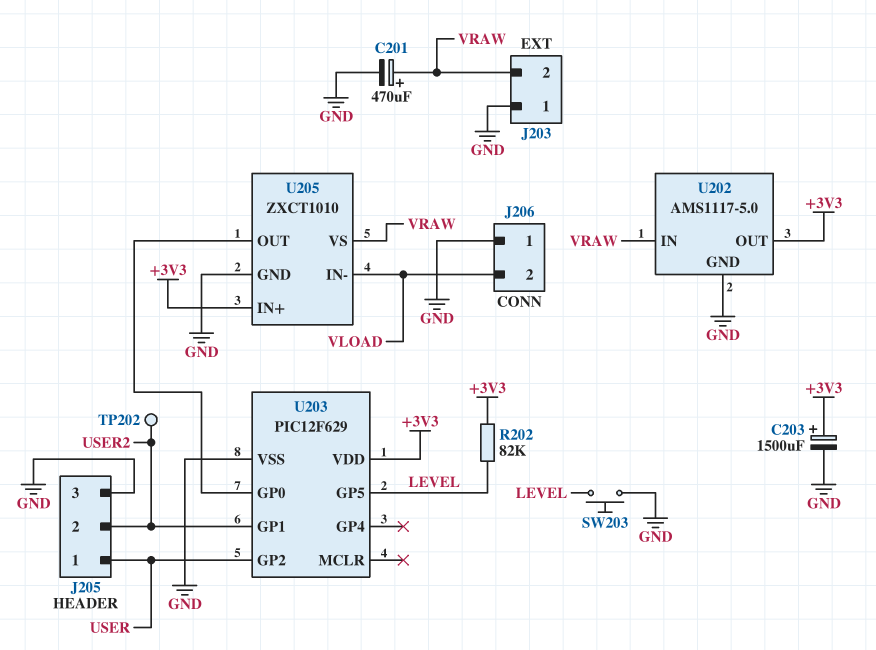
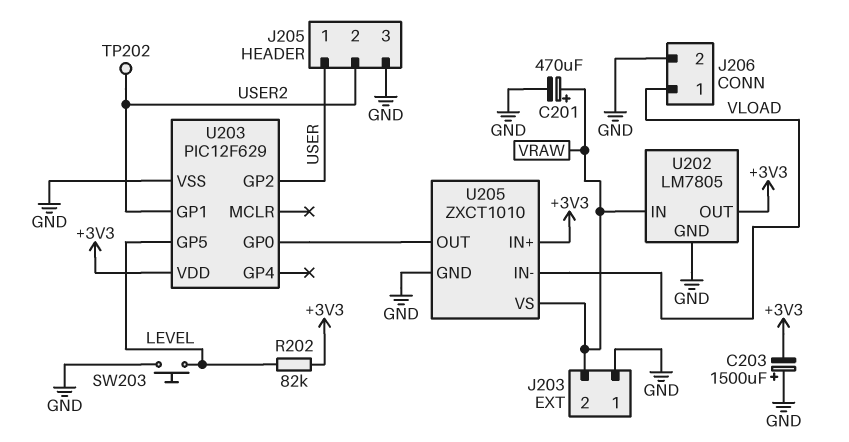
C203: 1500uF (plus +3V3, minus GND) -> 1500uF (plus GND, minus +3V3)
J206 pin 1: GND -> VLOAD
J206 pin 2: VLOAD -> GND
U202: AMS1117-5.0 -> LM7805

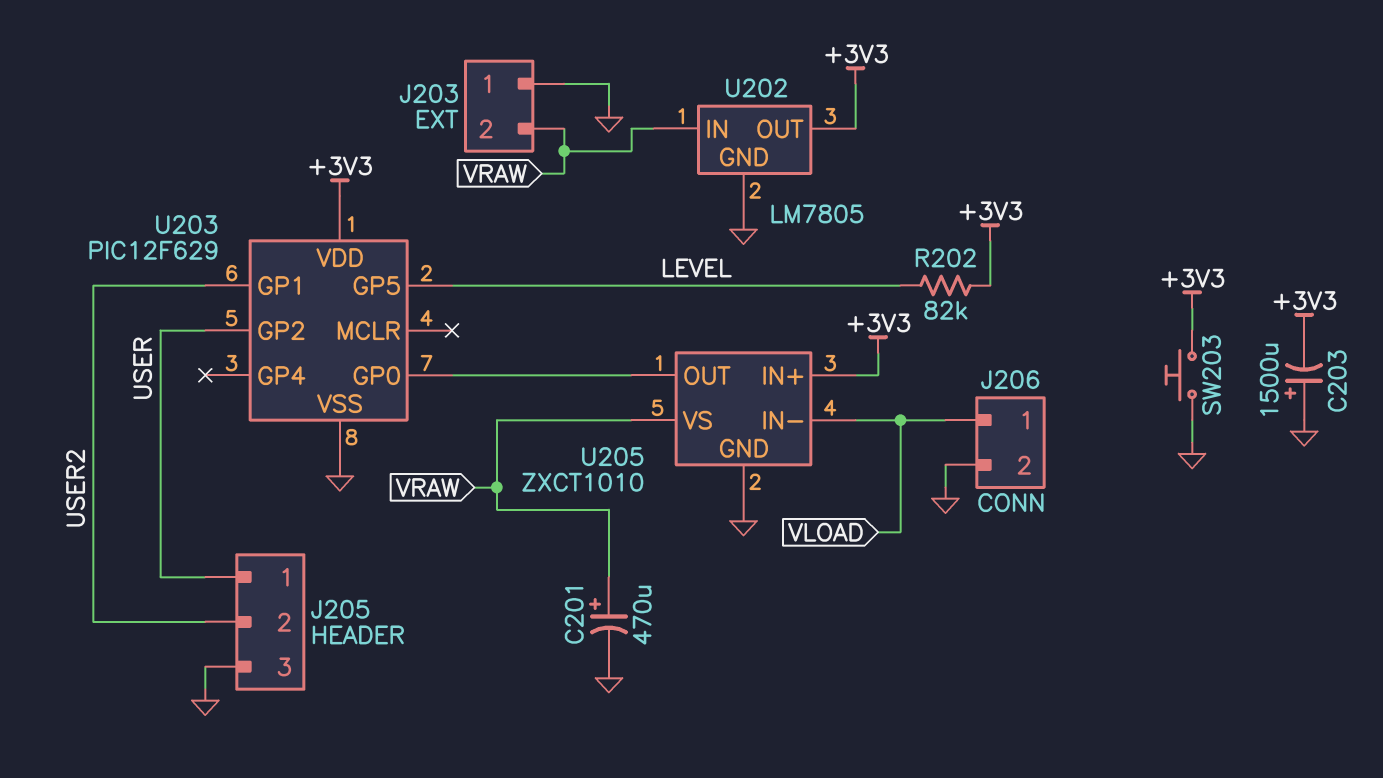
SW203: button (GND, LEVEL) -> button (+3V3, GND)
TP202: test point (USER2) -> none

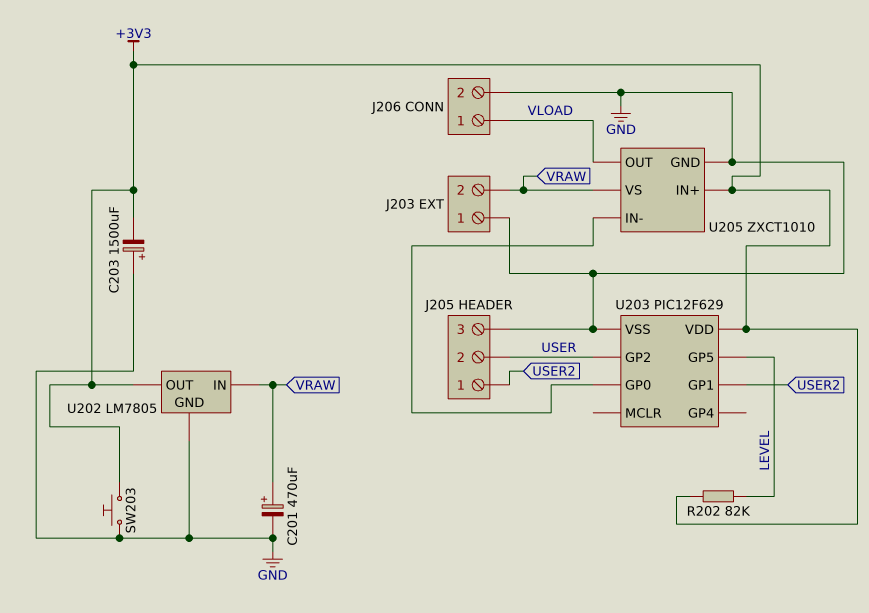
J205 pin 1: USER -> USER2
J205 pin 2: USER2 -> USER
U205 pin IN-: VLOAD -> U203/GP0
U205 pin OUT: U203/GP0 -> VLOAD

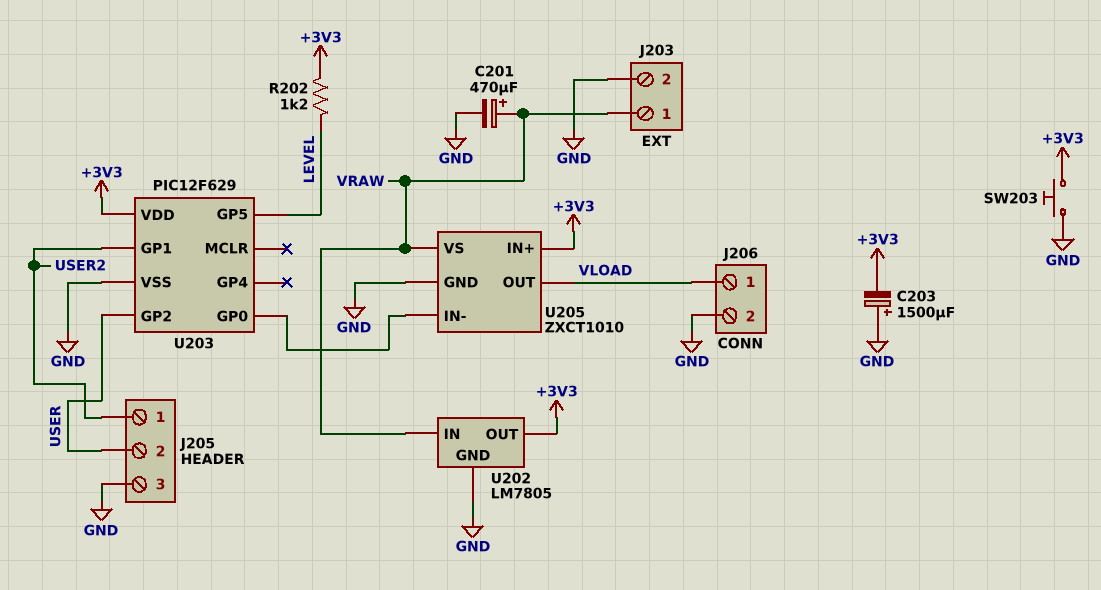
J203 pin 1: GND -> VRAW
J203 pin 2: VRAW -> GND
R202: 82k (+3V3, LEVEL) -> 1.2k (+3V3, LEVEL)

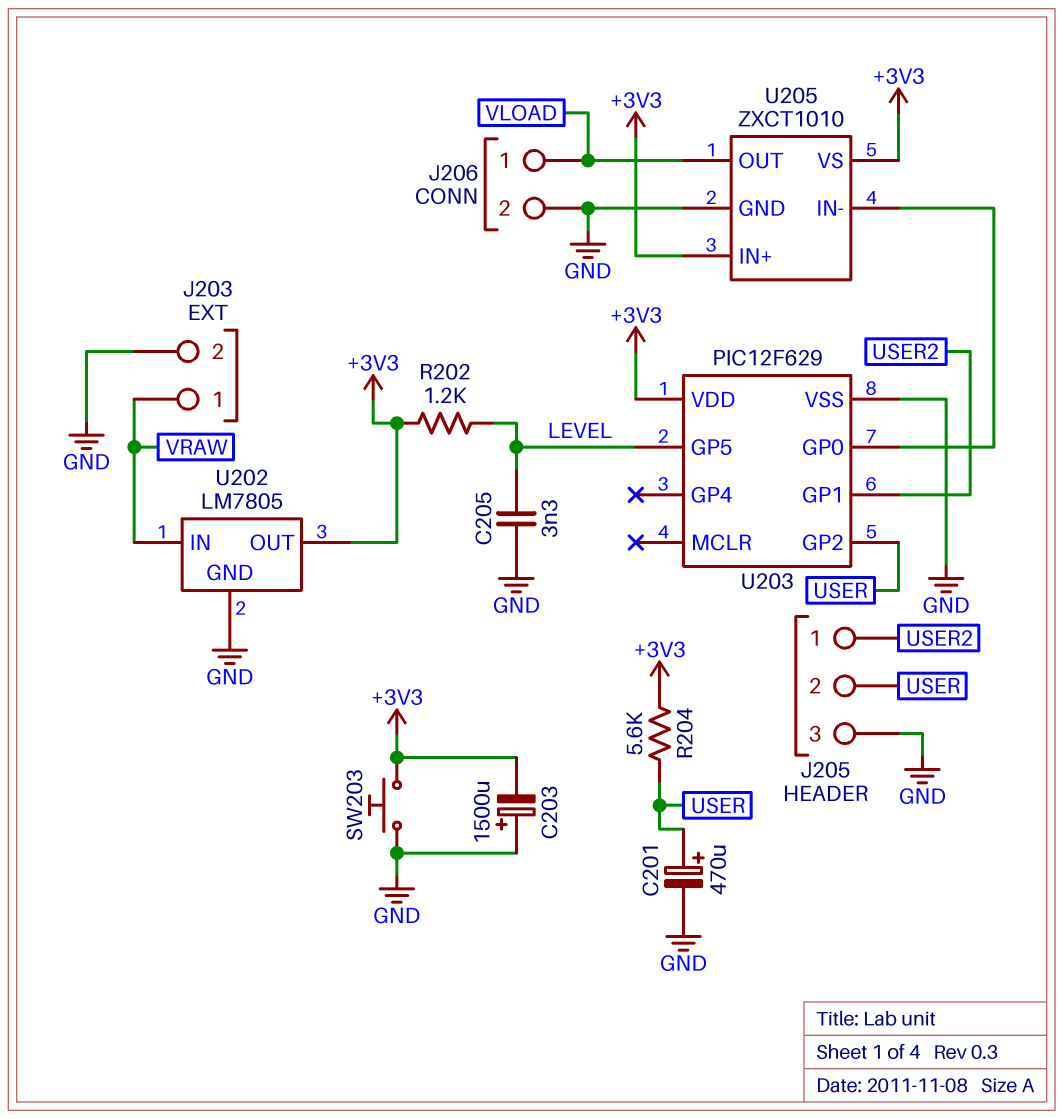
C201: 470uF (plus VRAW, minus GND) -> 470uF (plus USER, minus GND)
C205: none -> 3.3nF (GND, LEVEL)
R204: none -> 5.6k (+3V3, USER)
U205 pin VS: VRAW -> +3V3

